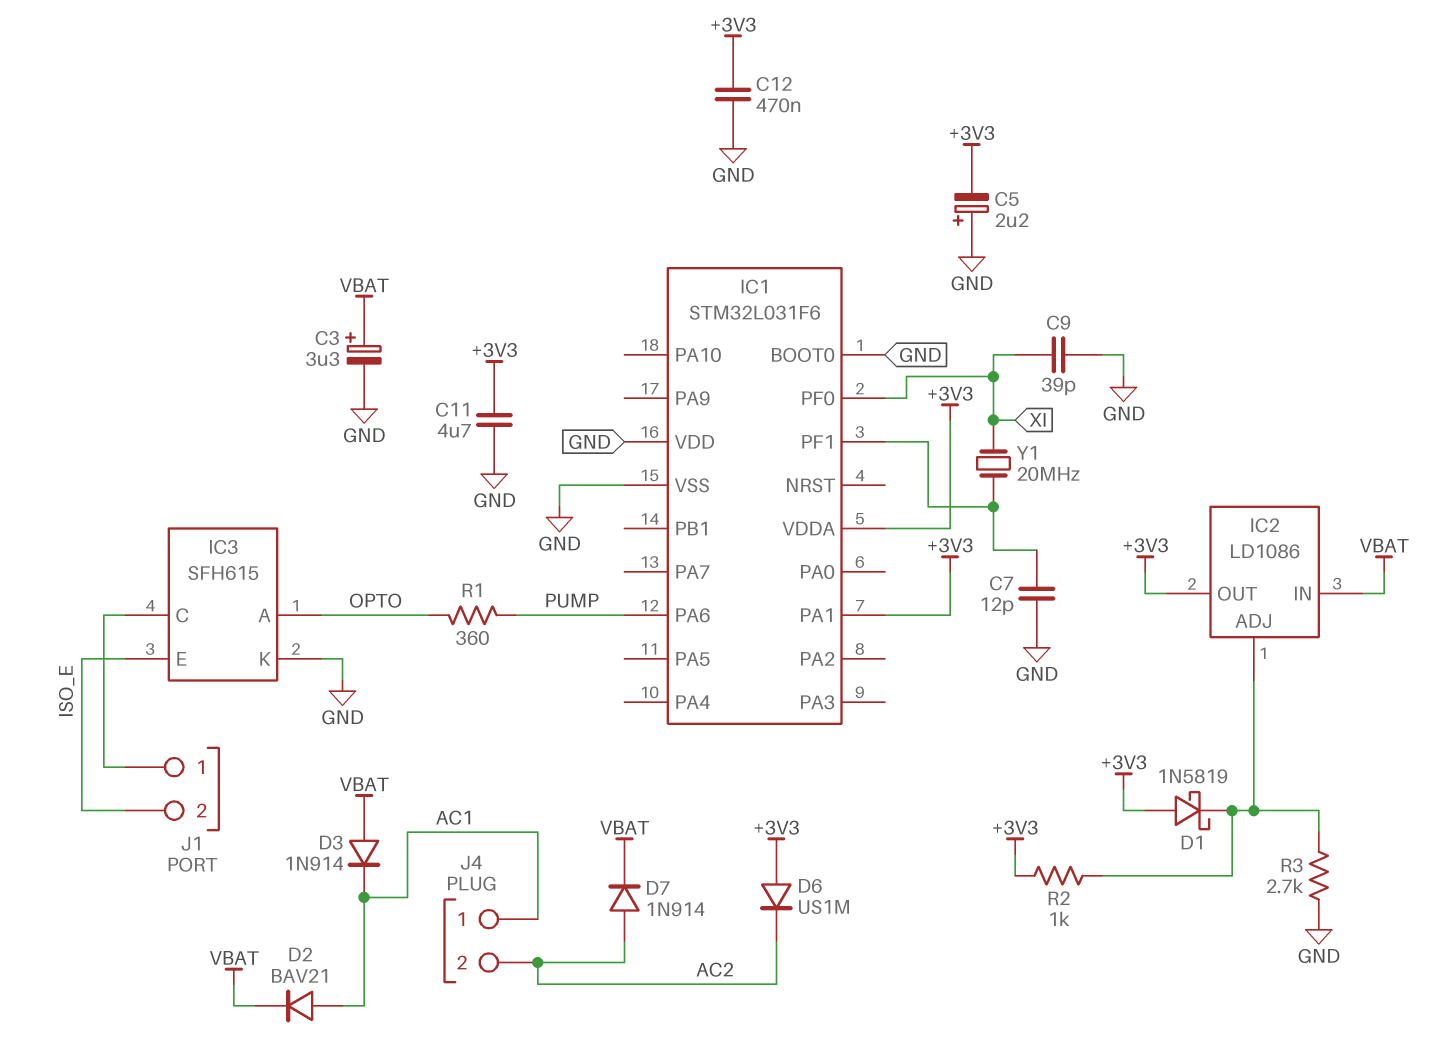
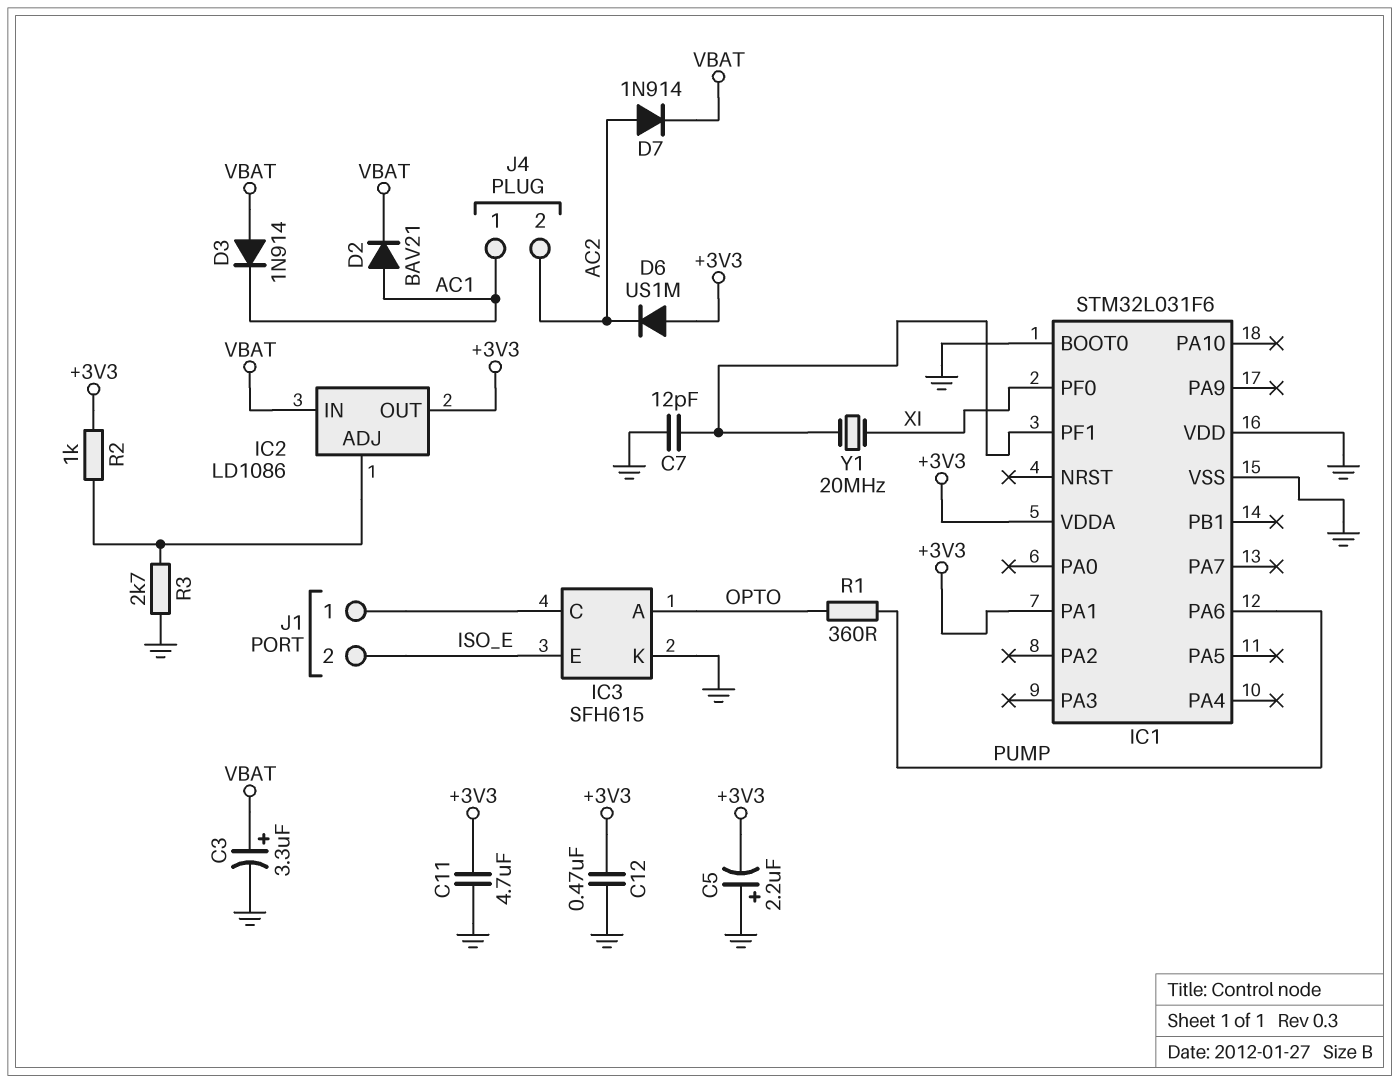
C9: 39pF (GND, XI) -> none
D1: schottky 1N5819 (A +3V3, K IC2/ADJ) -> none

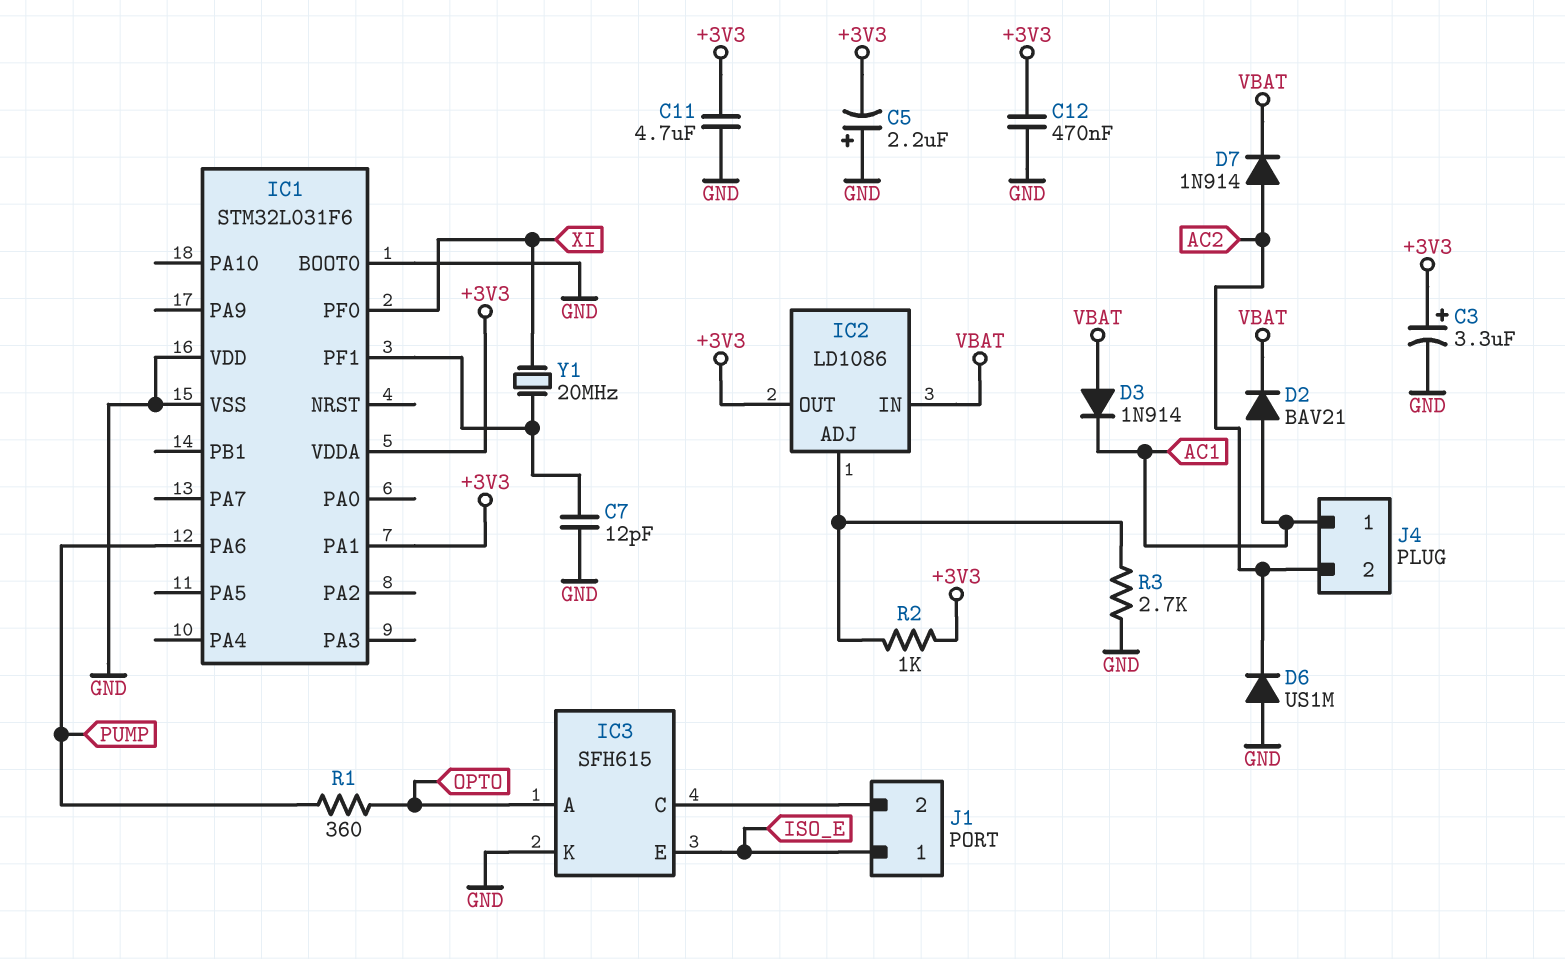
C3: 3.3uF (plus VBAT, minus GND) -> 3.3uF (plus +3V3, minus GND)
D6: diode US1M (A +3V3, K AC2) -> diode US1M (A GND, K AC2)
J1 pin 1: IC3/C -> ISO_E
J1 pin 2: ISO_E -> IC3/C

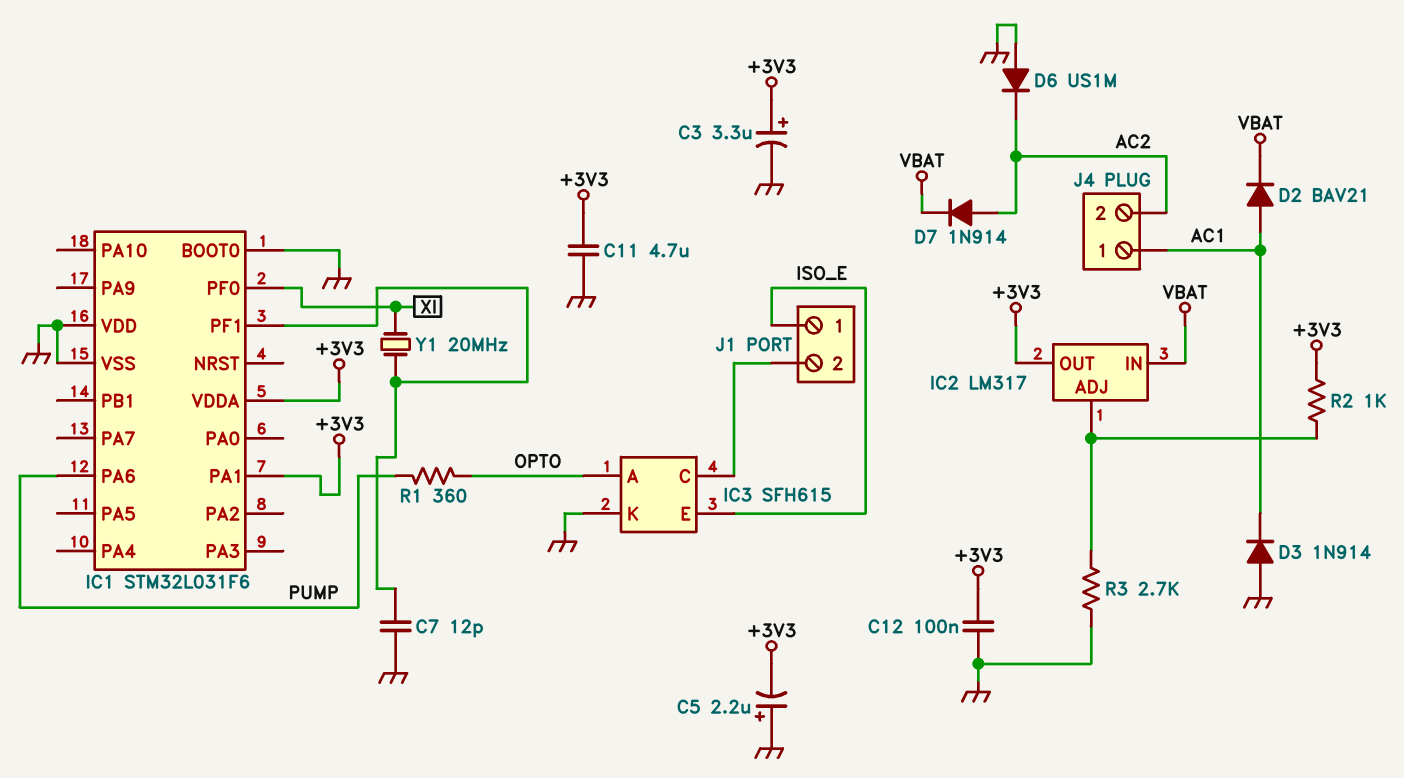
C12: 470nF (+3V3, GND) -> 100nF (+3V3, GND)
D3: diode 1N914 (A VBAT, K AC1) -> diode 1N914 (A GND, K AC1)
IC2: LD1086 -> LM317

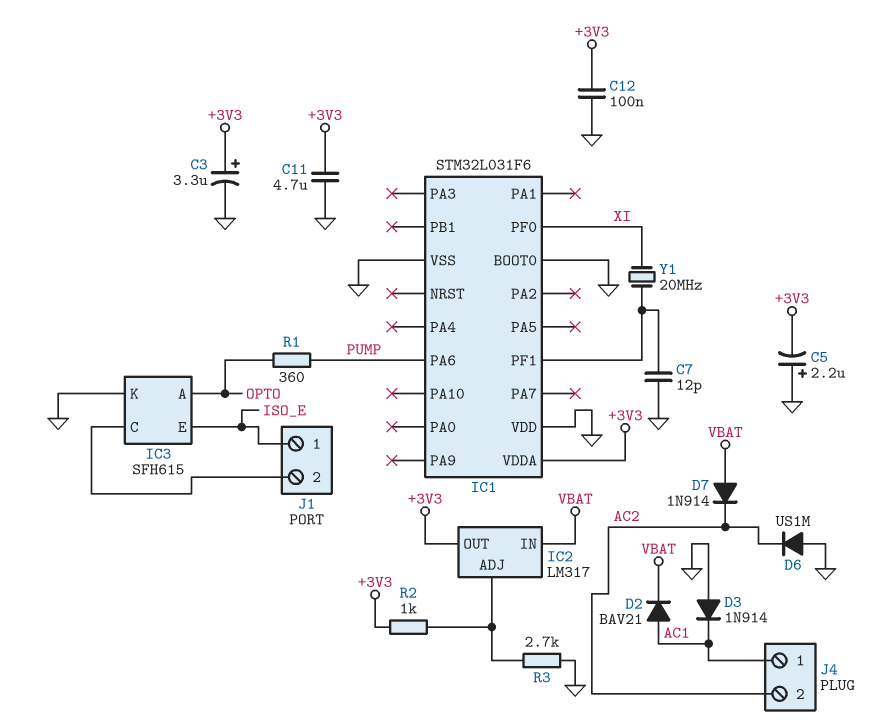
D7: diode 1N914 (A AC2, K VBAT) -> diode 1N914 (A VBAT, K AC2)
IC1 pin PA1: +3V3 -> none

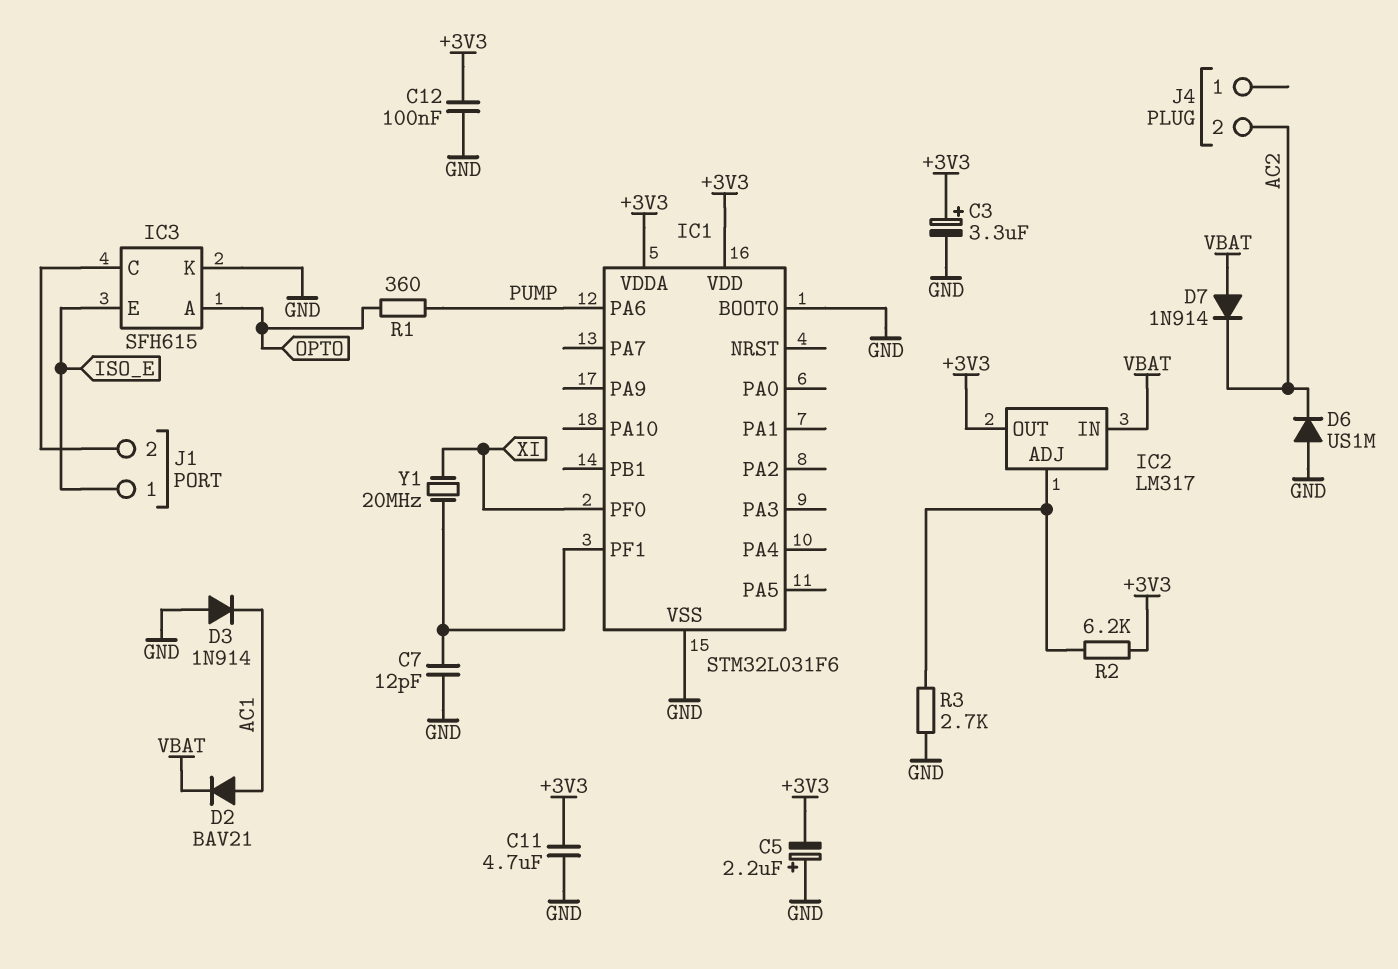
IC1 pin VDD: GND -> +3V3
J4 pin 1: AC1 -> none
R2: 1k (+3V3, IC2/ADJ) -> 6.2k (+3V3, IC2/ADJ)

